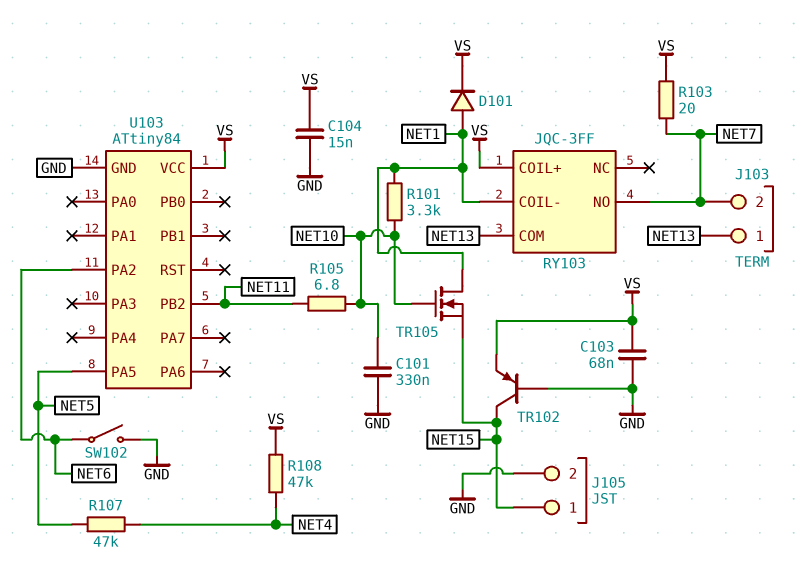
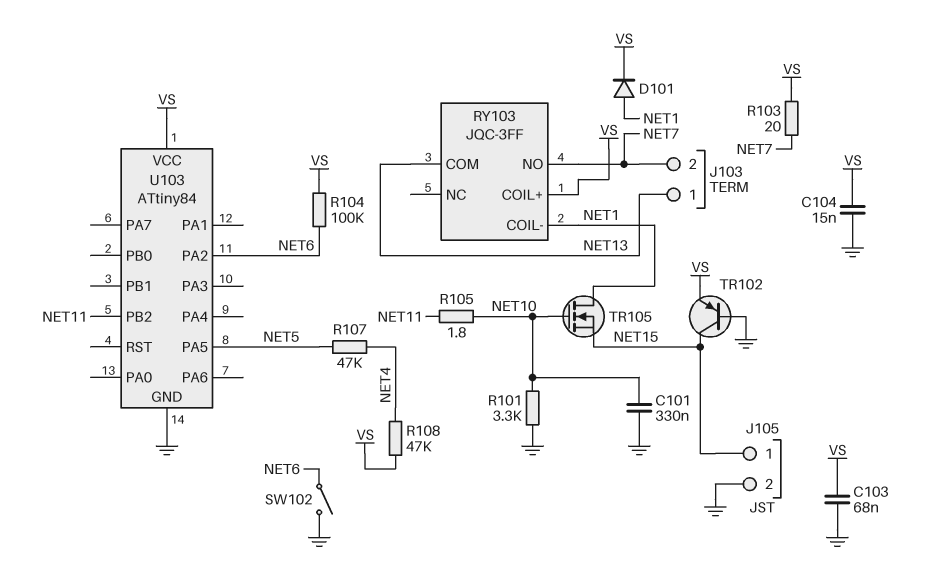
R101: 3.3k (NET1, NET10) -> 3.3k (GND, NET10)
R104: none -> 100k (NET6, VS)
R105: 6.8 (NET10, NET11) -> 1.8 (NET10, NET11)

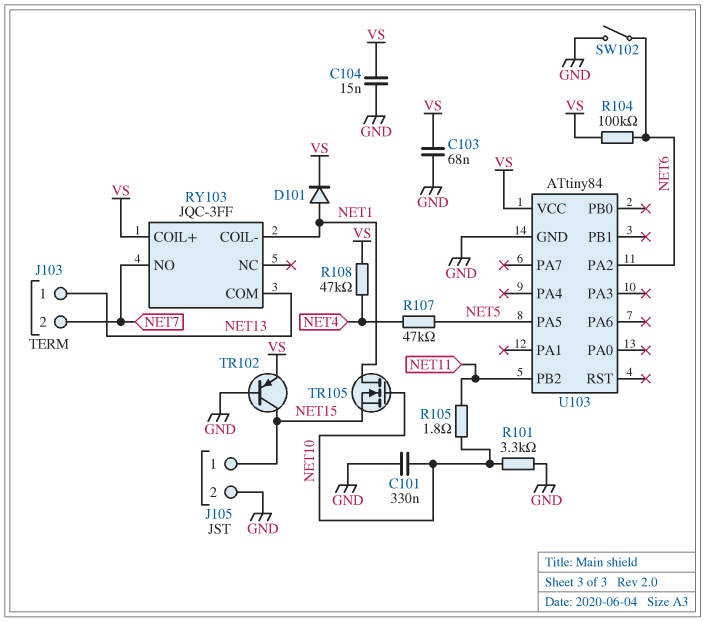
R103: 20 (NET7, VS) -> none

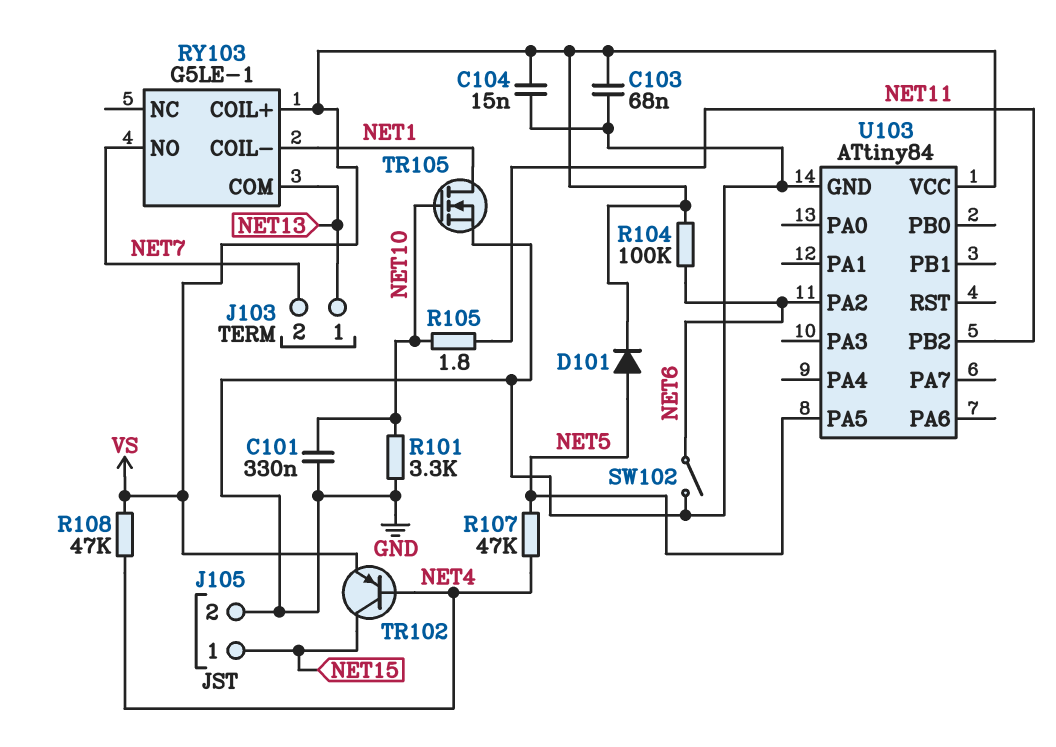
D101: diode (A NET1, K VS) -> diode (A NET5, K VS)
RY103: JQC-3FF -> G5LE-1
TR102: PNP (B GND, C NET15, E VS) -> PNP (B NET4, C NET15, E VS)
TR105: NMOS (G NET10, D NET1, S NET15) -> NMOS (G NET10, D NET1, S GND)

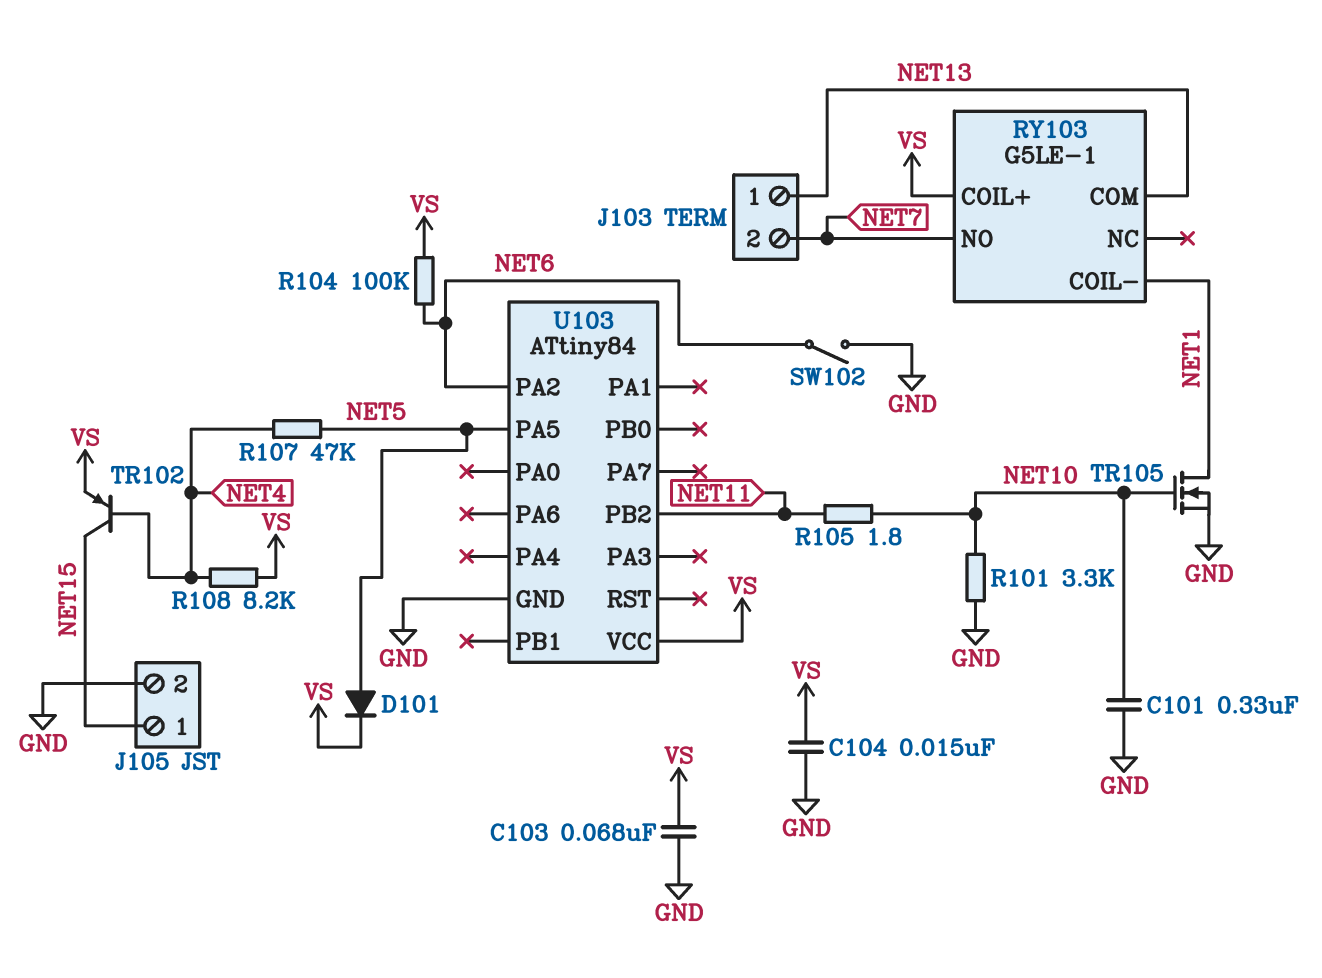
R108: 47k (NET4, VS) -> 8.2k (NET4, VS)

